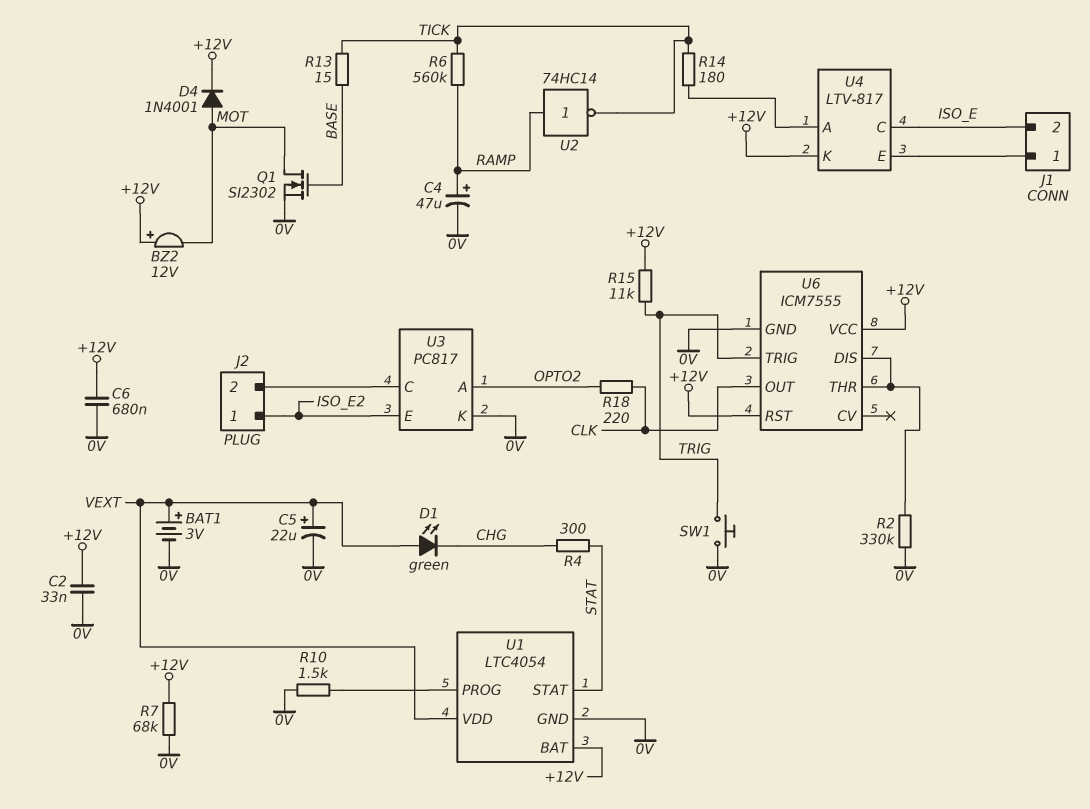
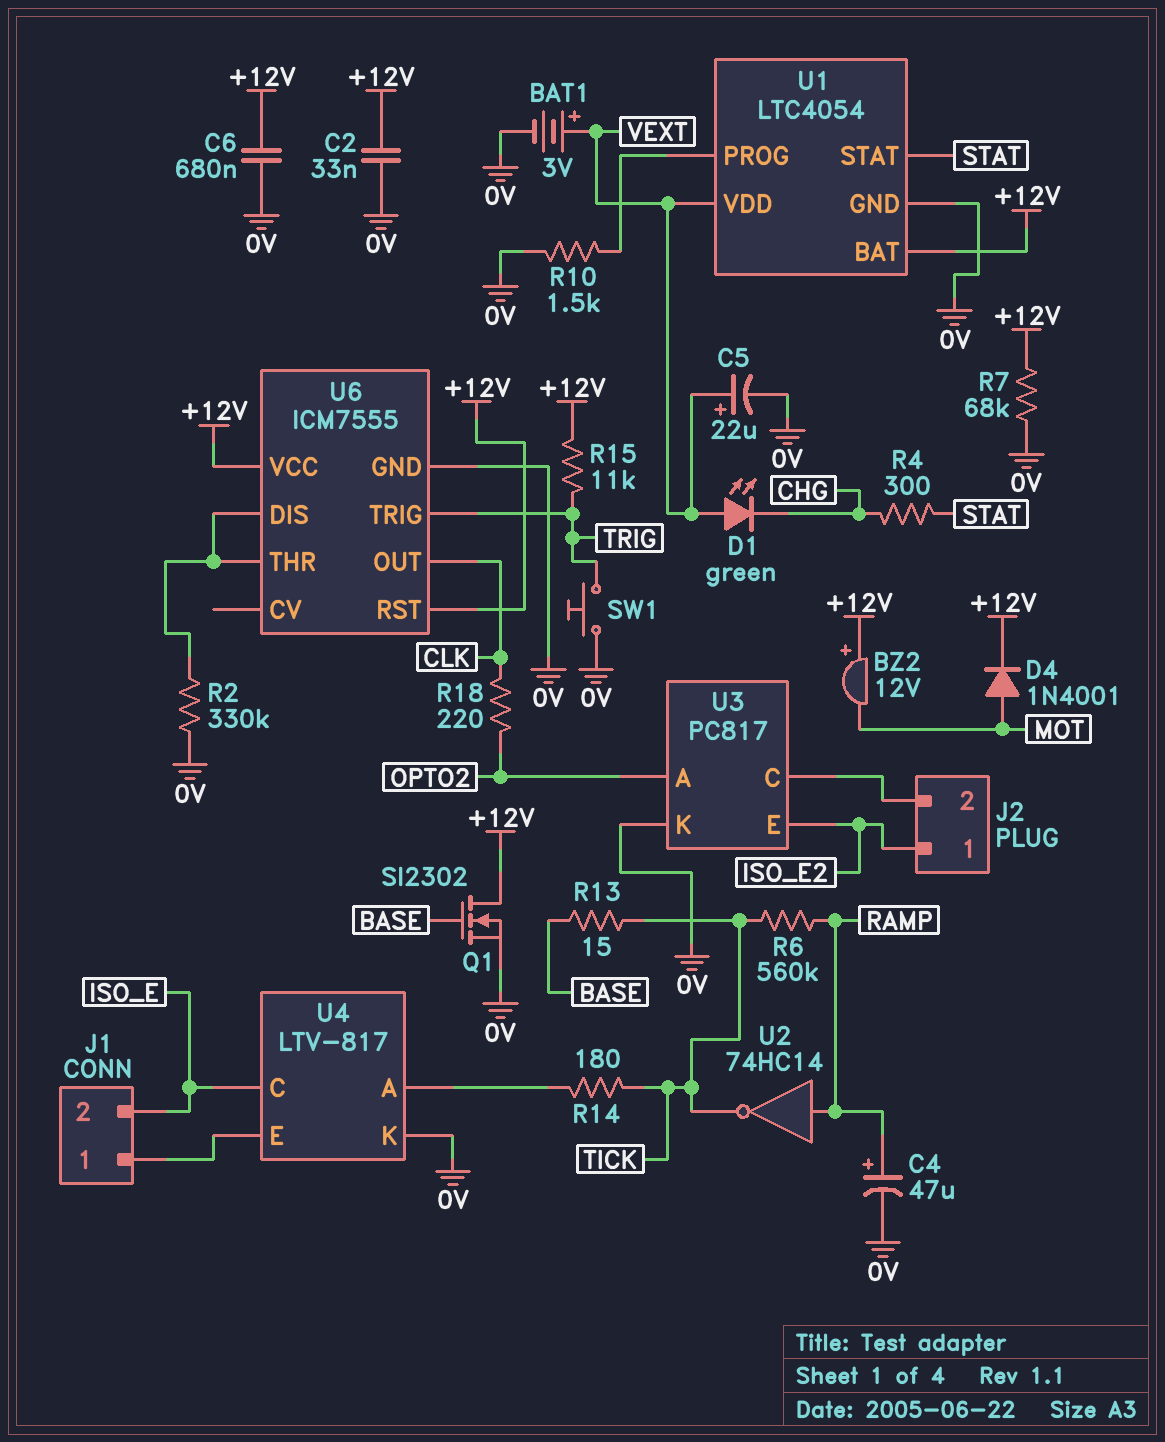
Q1: NMOS SI2302 (G BASE, D MOT, S 0V) -> NMOS SI2302 (G BASE, D +12V, S 0V)
U4 pin K: +12V -> 0V

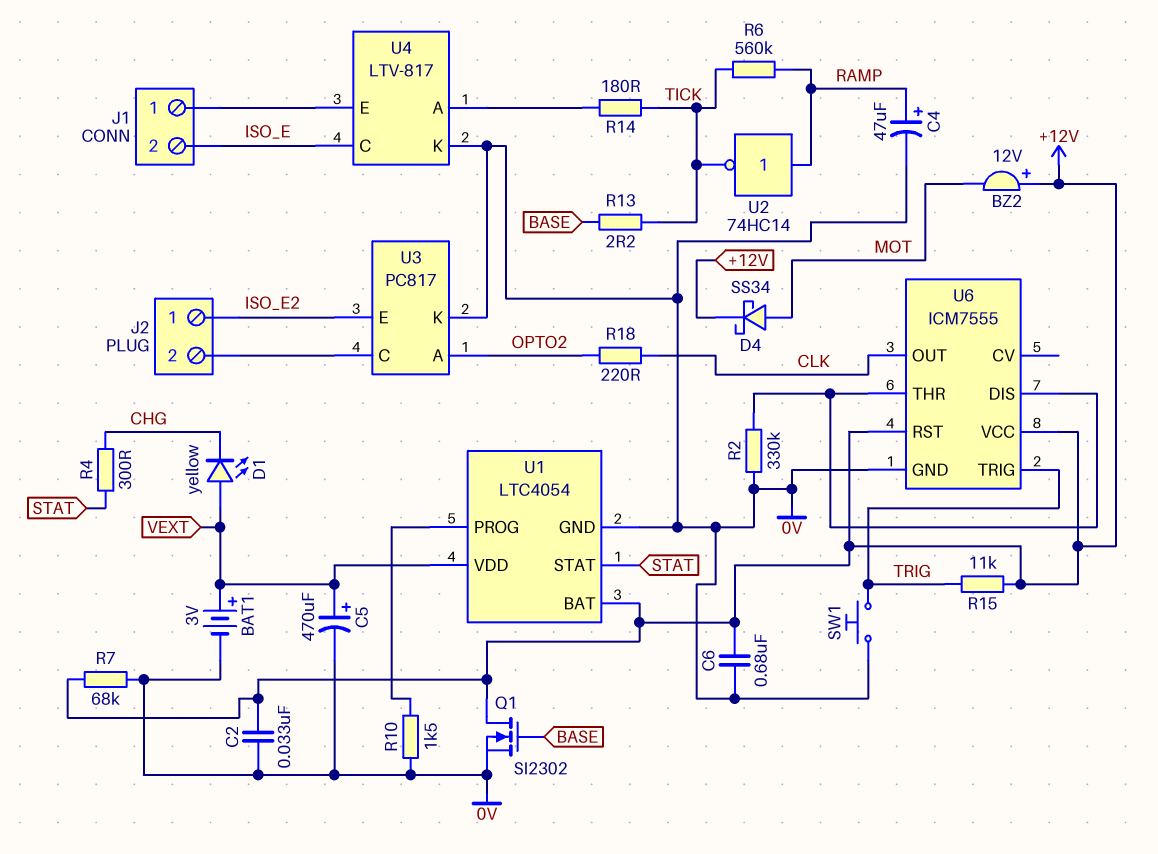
C5: 22uF (plus VEXT, minus 0V) -> 470uF (plus VEXT, minus 0V)
D1: LED green (A VEXT, K CHG) -> LED yellow (A VEXT, K CHG)
D4: diode 1N4001 (A MOT, K +12V) -> schottky SS34 (A MOT, K +12V)
R13: 15 (BASE, TICK) -> 2.2 (BASE, TICK)

